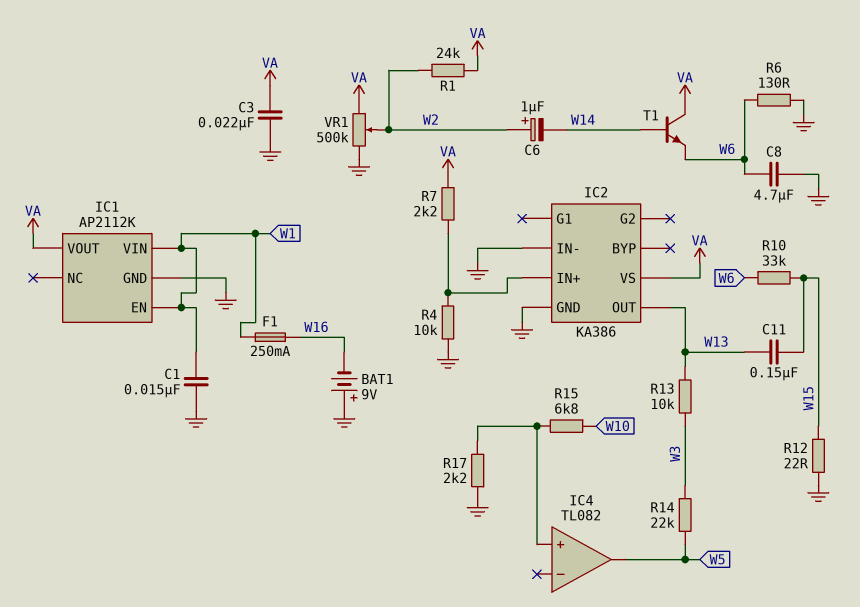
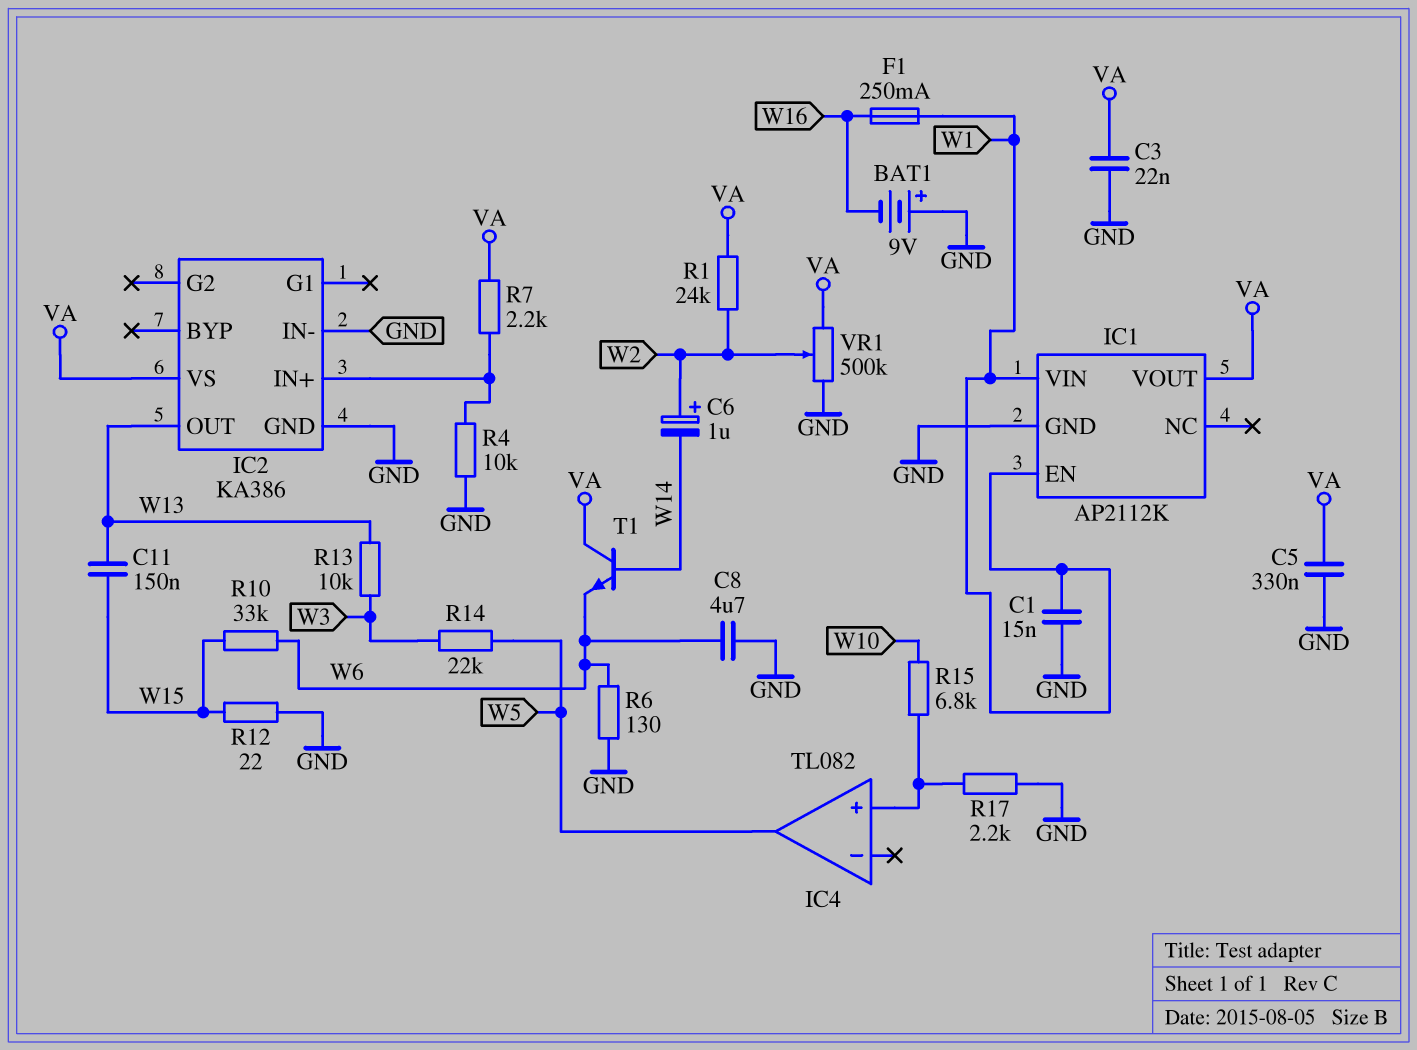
C5: none -> 330nF (GND, VA)

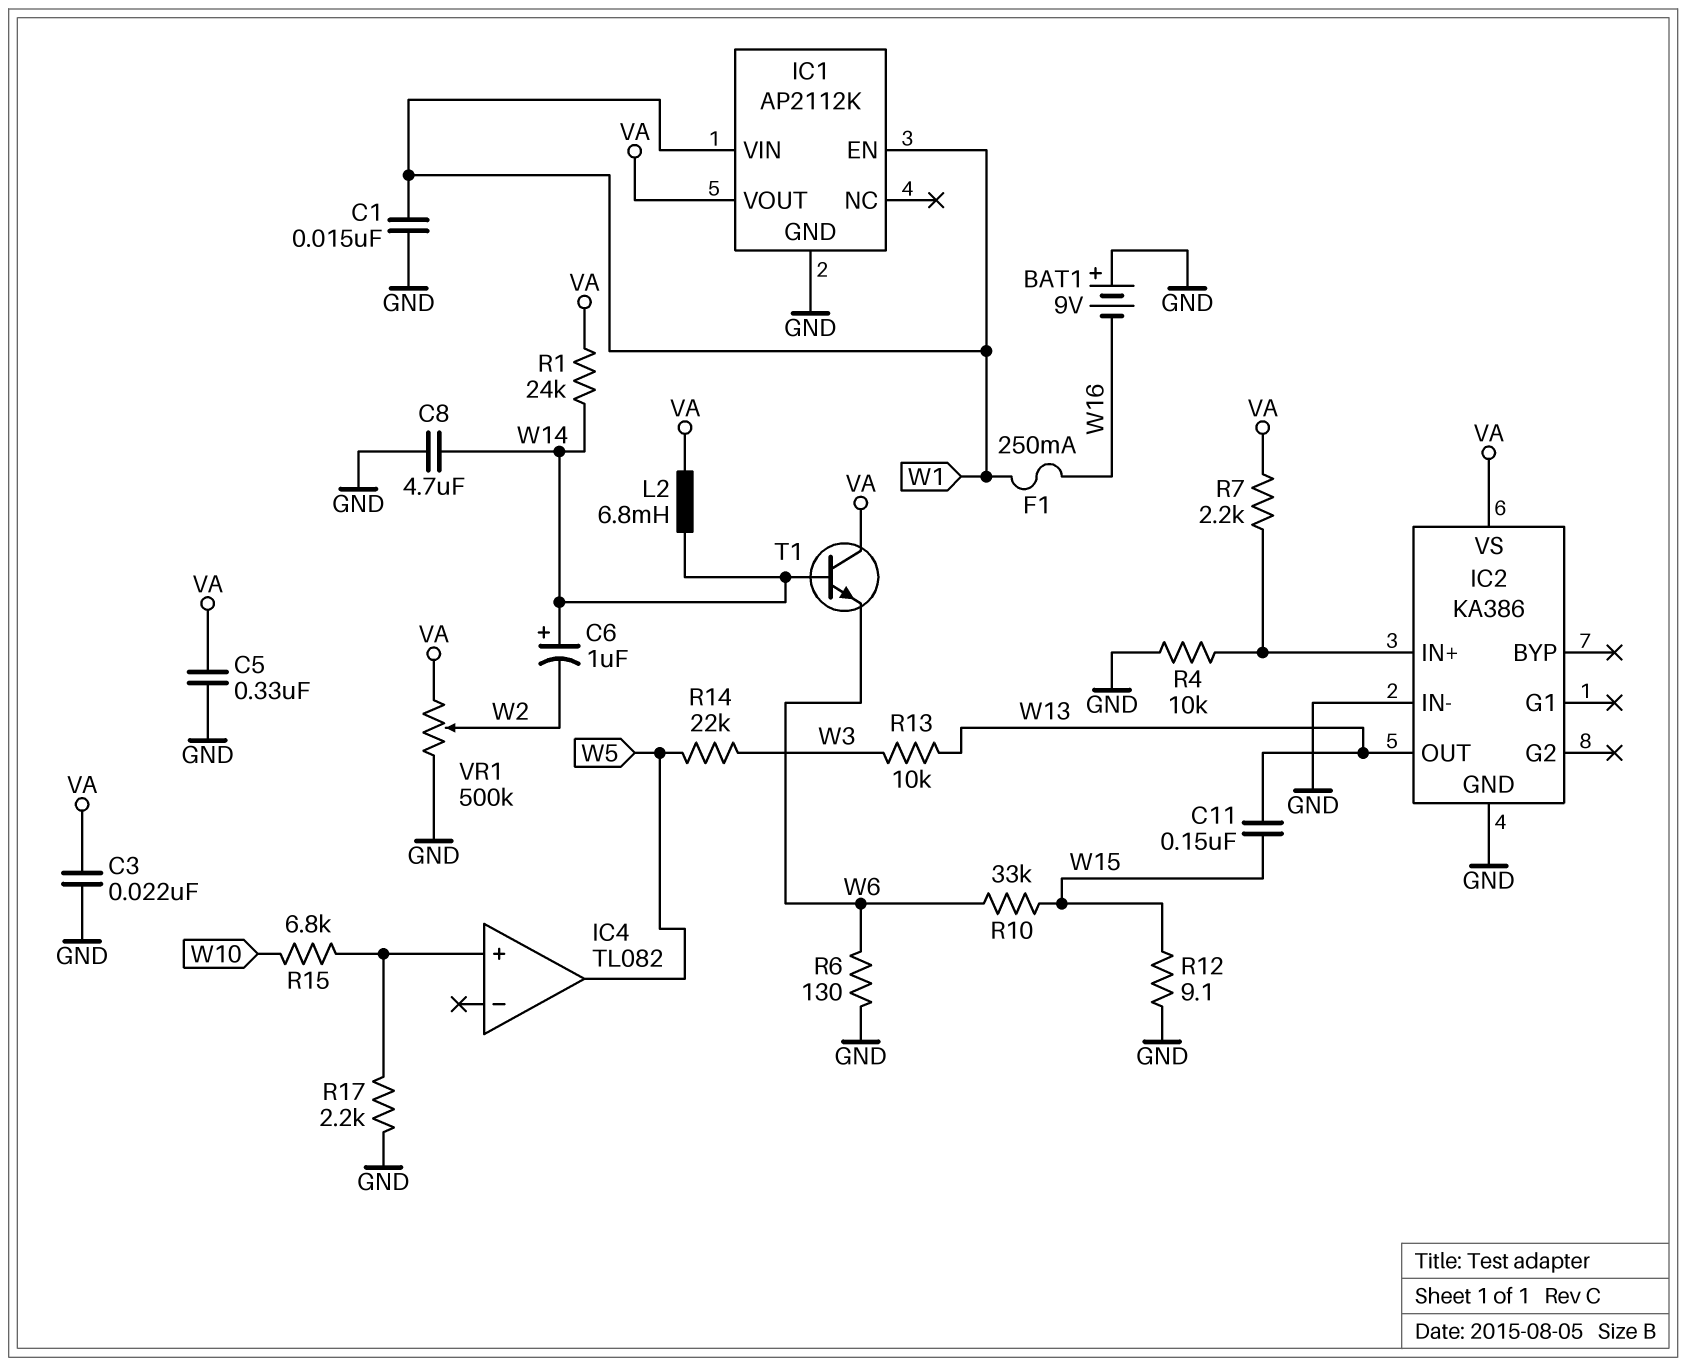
C6: 1uF (plus W2, minus W14) -> 1uF (plus W14, minus W2)
C8: 4.7uF (GND, W6) -> 4.7uF (GND, W14)
L2: none -> 6.8mH (VA, W14)
R1: 24k (VA, W2) -> 24k (VA, W14)
R12: 22 (GND, W15) -> 9.1 (GND, W15)

